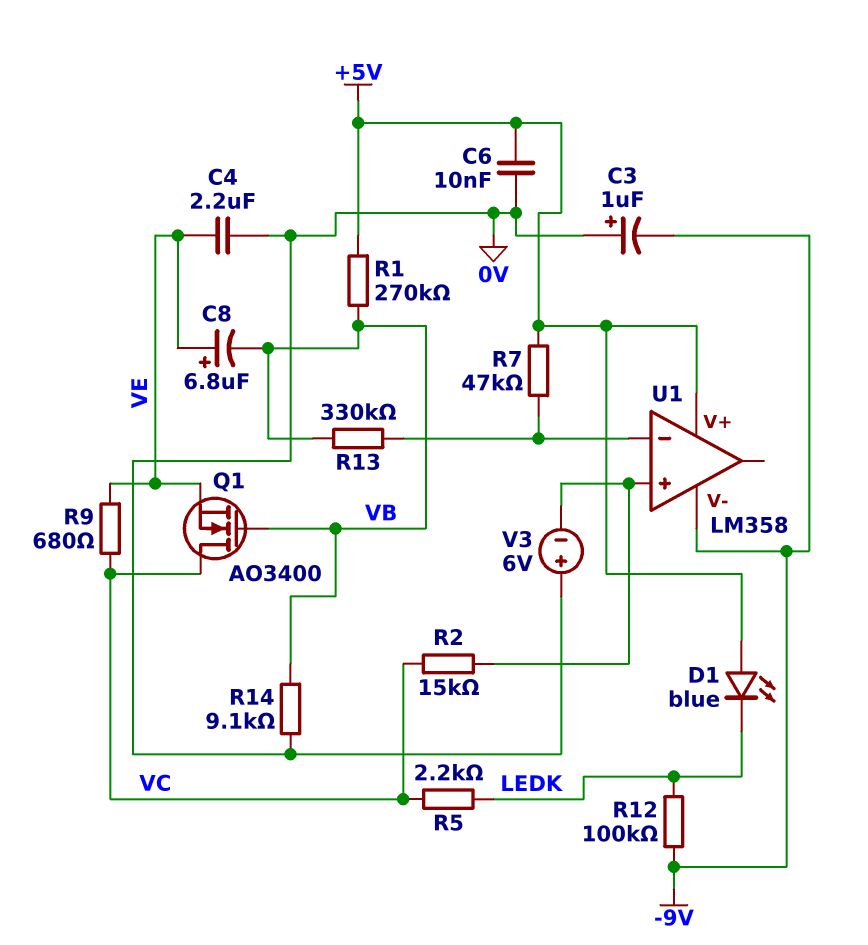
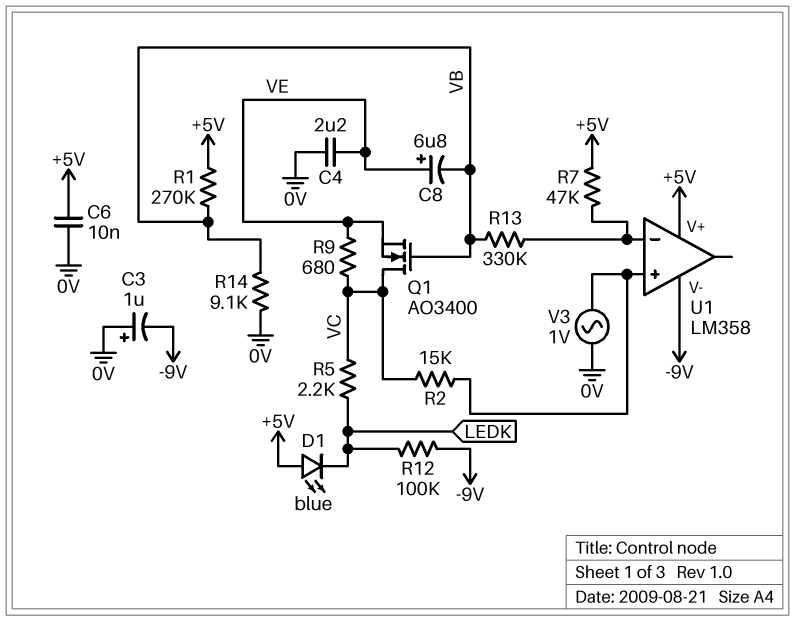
V3: 6V (plus 0V, minus U1/in+) -> AC 1V (0V, U1/in+)

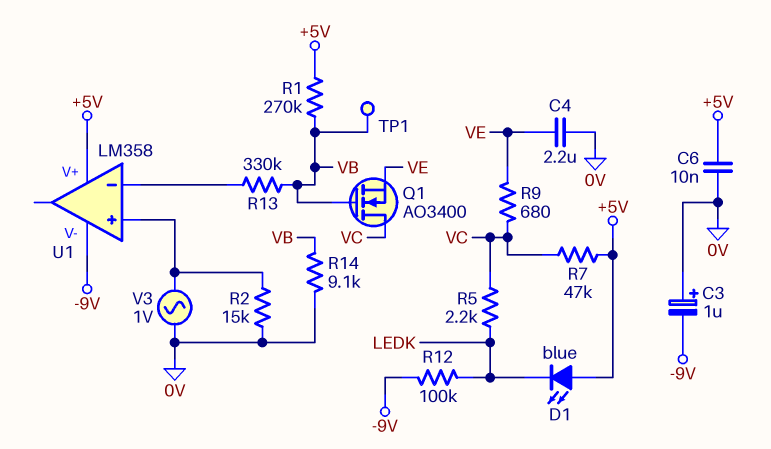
C8: 6.8uF (plus VE, minus VB) -> none
R2: 15k (U1/in+, VC) -> 15k (0V, U1/in+)
R7: 47k (+5V, U1/in-) -> 47k (+5V, VC)
TP1: none -> test point (VB)

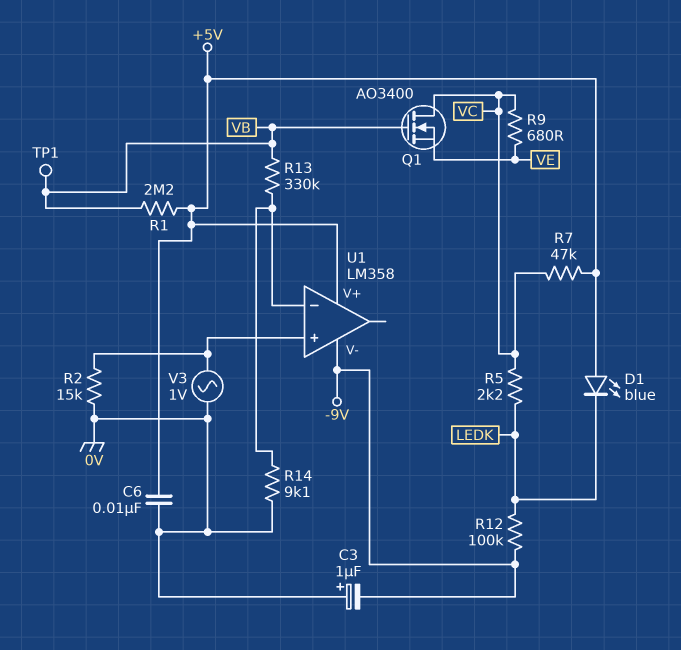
C4: 2.2uF (0V, VE) -> none
R1: 270k (+5V, VB) -> 2.2M (+5V, VB)
R14: 9.1k (0V, VB) -> 9.1k (0V, U1/in-)

